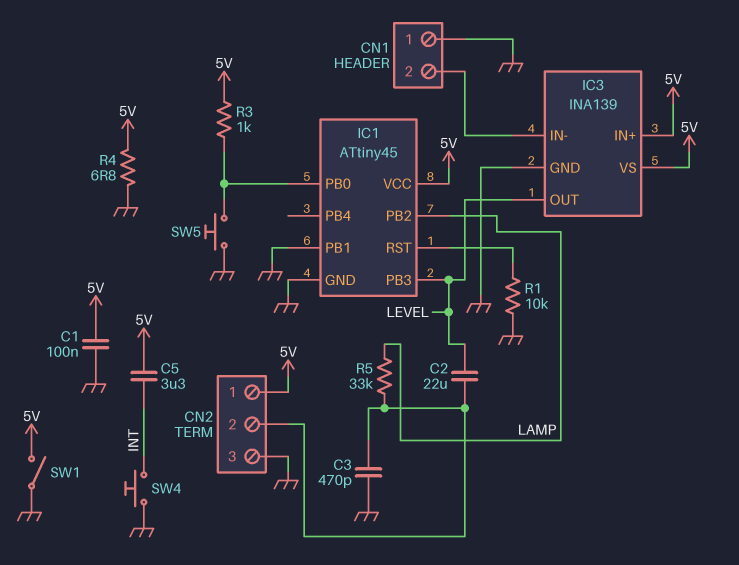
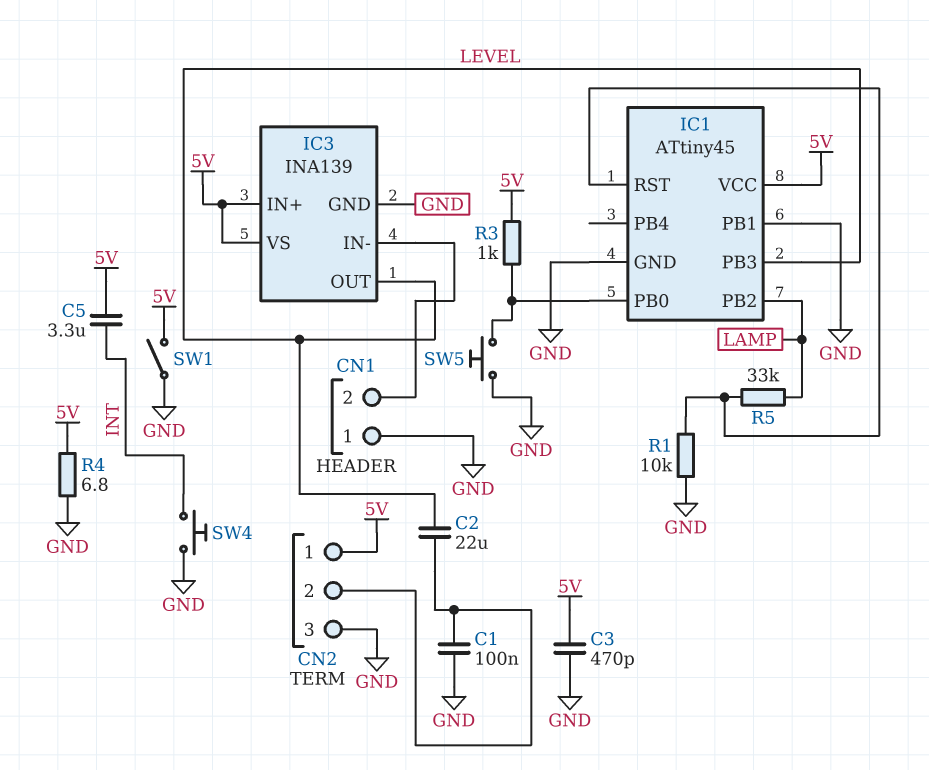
C1: 100nF (5V, GND) -> 100nF (CN2/2, GND)
C3: 470pF (CN2/2, GND) -> 470pF (5V, GND)
R5: 33k (CN2/2, LAMP) -> 33k (IC1/RST, LAMP)

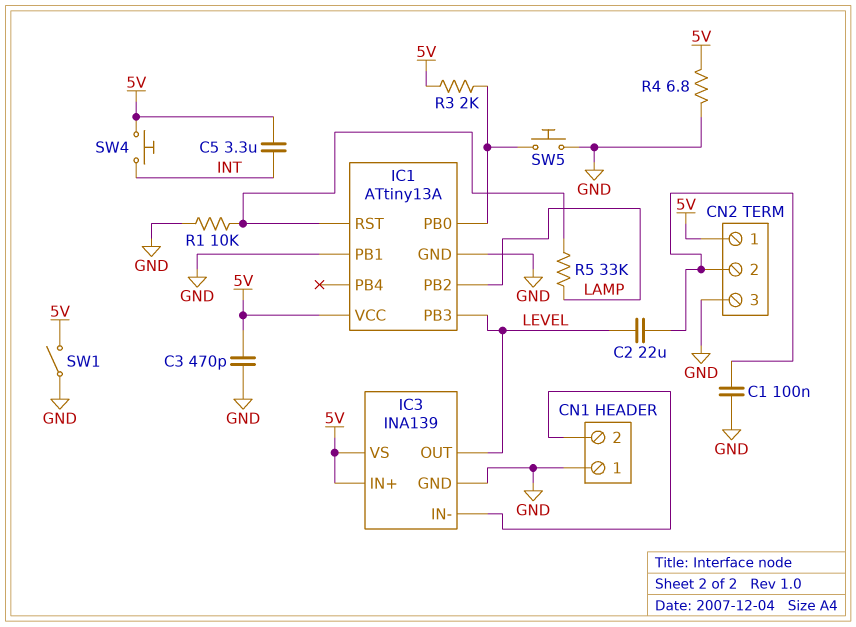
IC1: ATtiny45 -> ATtiny13A
R3: 1k (5V, IC1/PB0) -> 2k (5V, IC1/PB0)
SW4: button (GND, INT) -> button (5V, INT)

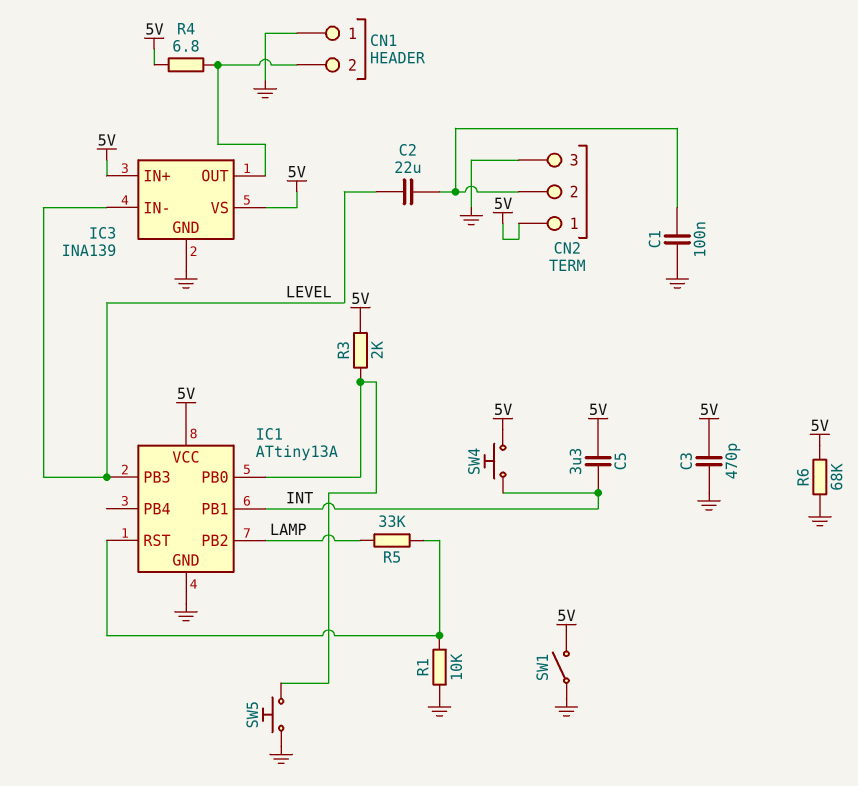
IC1 pin PB1: GND -> INT
IC3 pin IN-: CN1/2 -> LEVEL
IC3 pin OUT: LEVEL -> CN1/2
R4: 6.8 (5V, GND) -> 6.8 (5V, CN1/2)
R6: none -> 68k (5V, GND)

